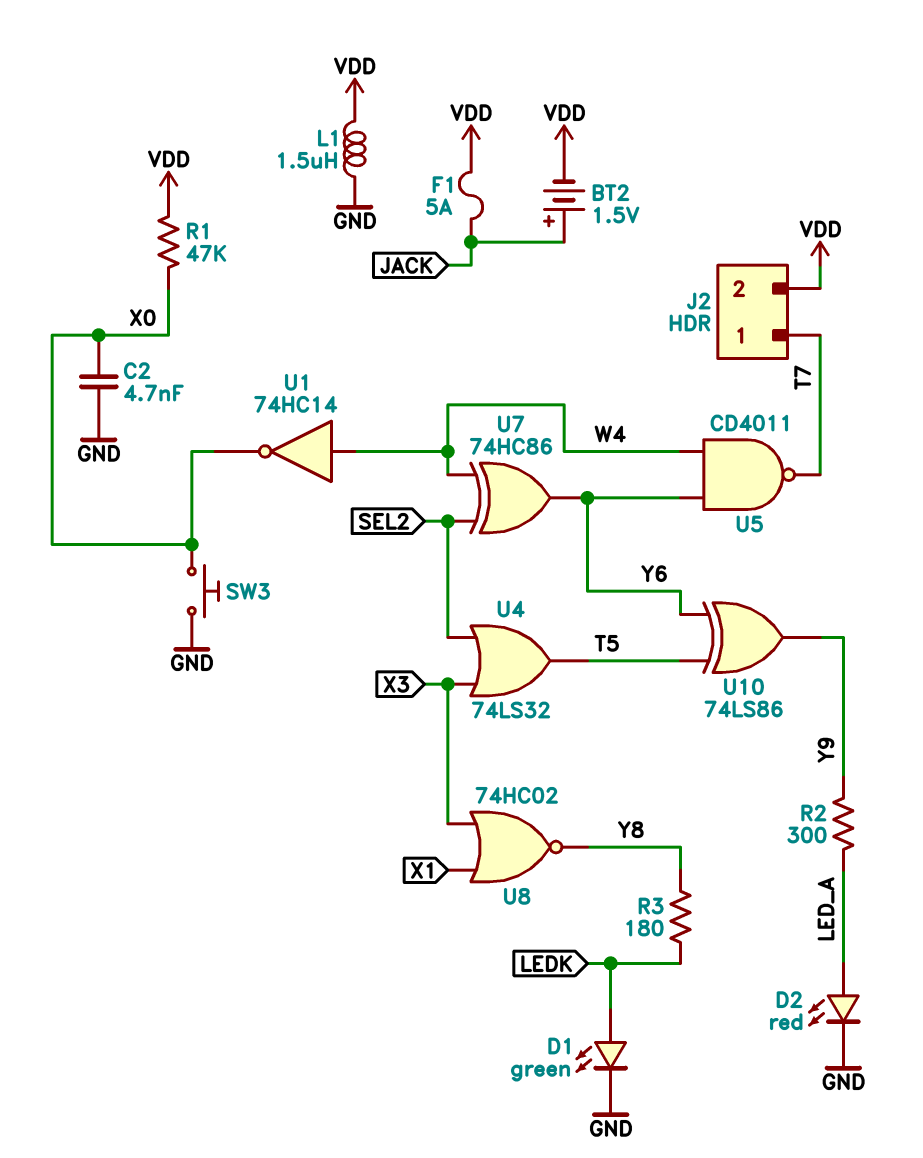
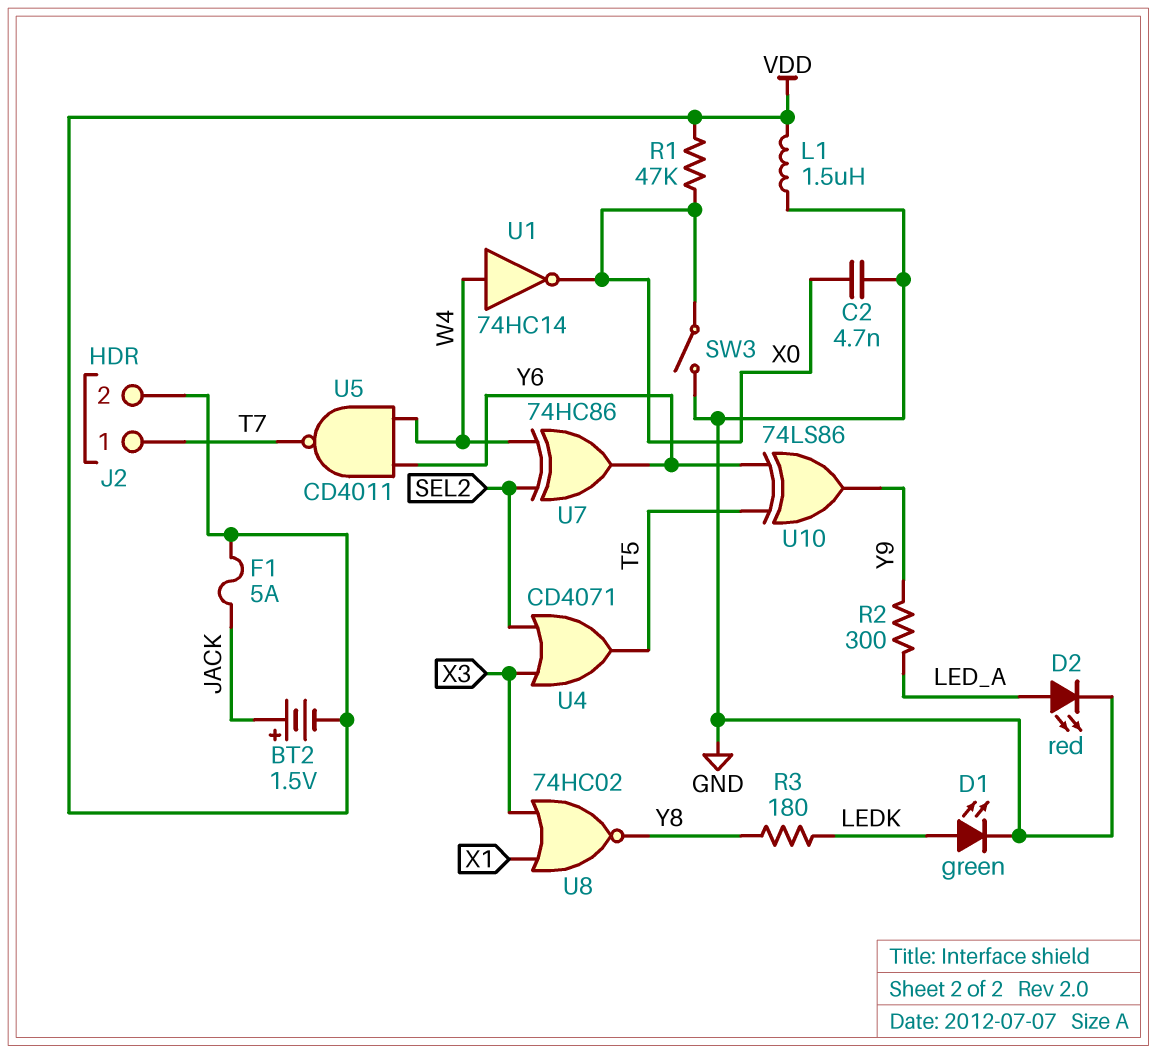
SW3: button (GND, X0) -> switch (GND, X0)
U4: OR 74LS32 (in SEL2, in X3, out T5) -> OR CD4071 (in SEL2, in X3, out T5)

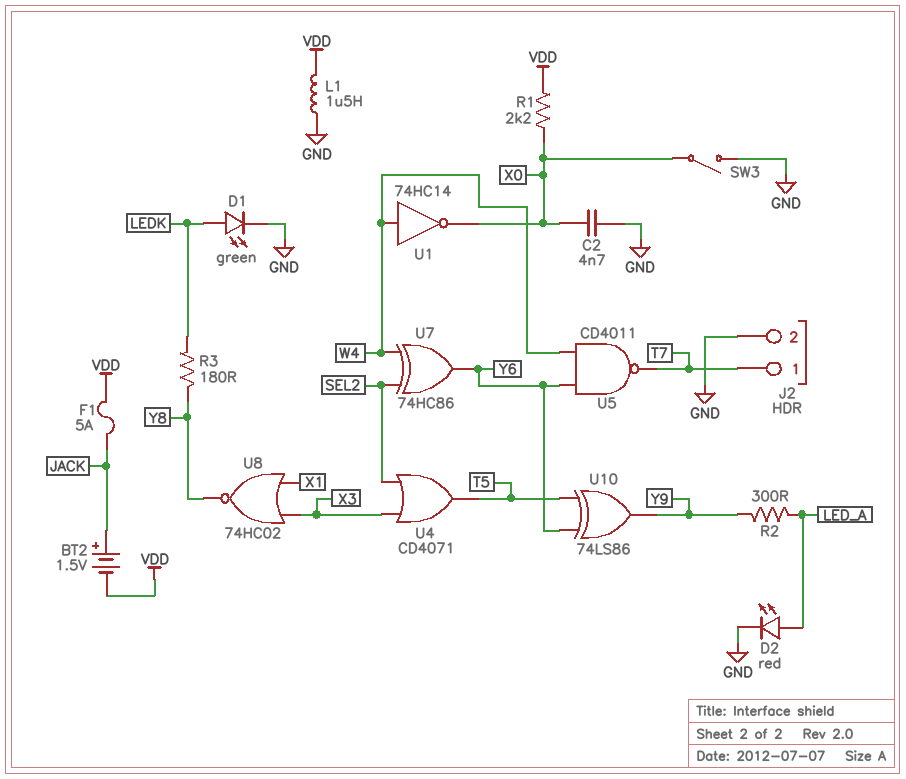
J2 pin 2: VDD -> GND
R1: 47k (VDD, X0) -> 2.2k (VDD, X0)

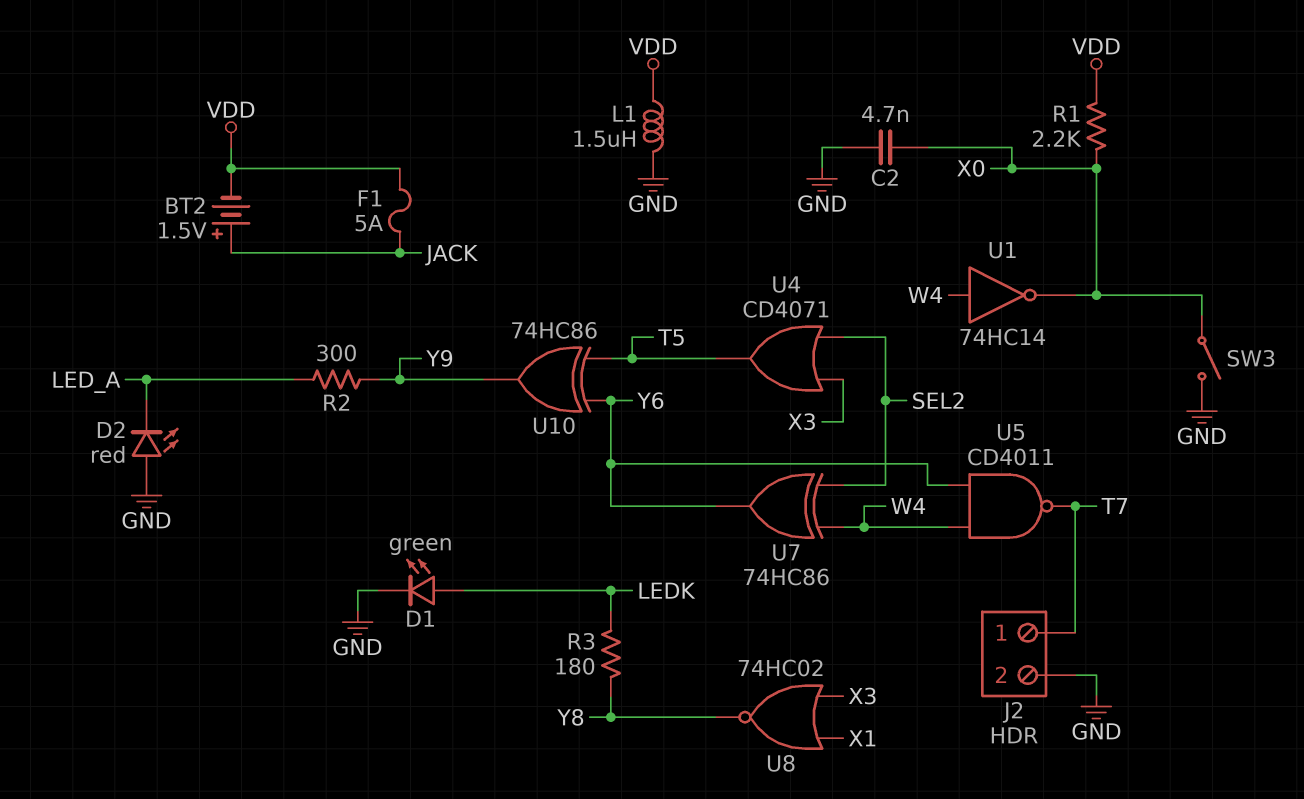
D2: LED red (A LED_A, K GND) -> LED red (A GND, K LED_A)
U10: XOR 74LS86 (in T5, in Y6, out Y9) -> XOR 74HC86 (in T5, in Y6, out Y9)

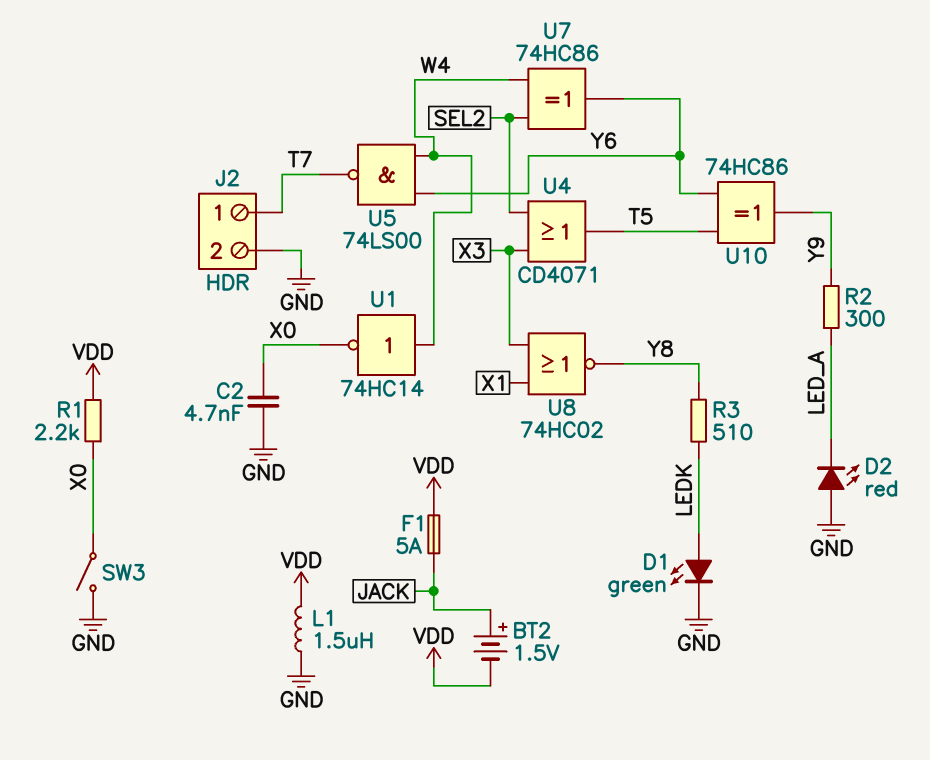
R3: 180 (LEDK, Y8) -> 510 (LEDK, Y8)
U5: NAND CD4011 (in W4, in Y6, out T7) -> NAND 74LS00 (in W4, in Y6, out T7)

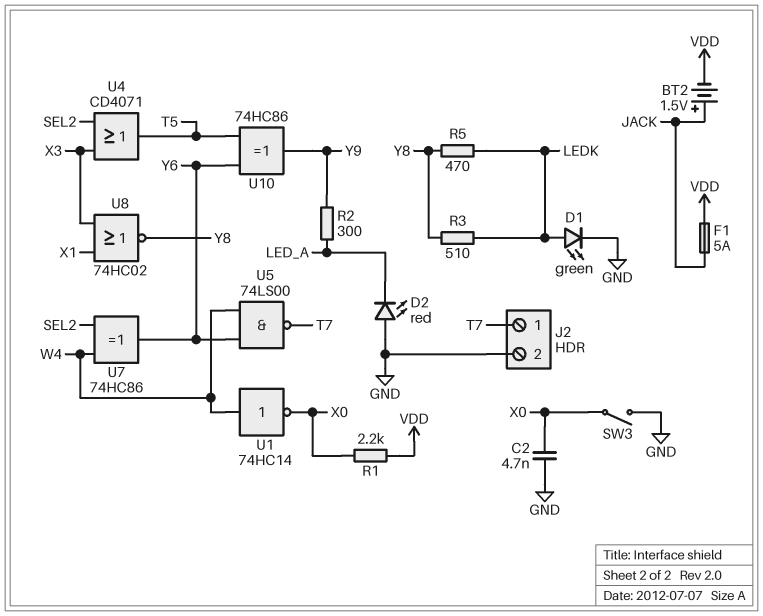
L1: 1.5uH (GND, VDD) -> none
R5: none -> 470 (LEDK, Y8)

